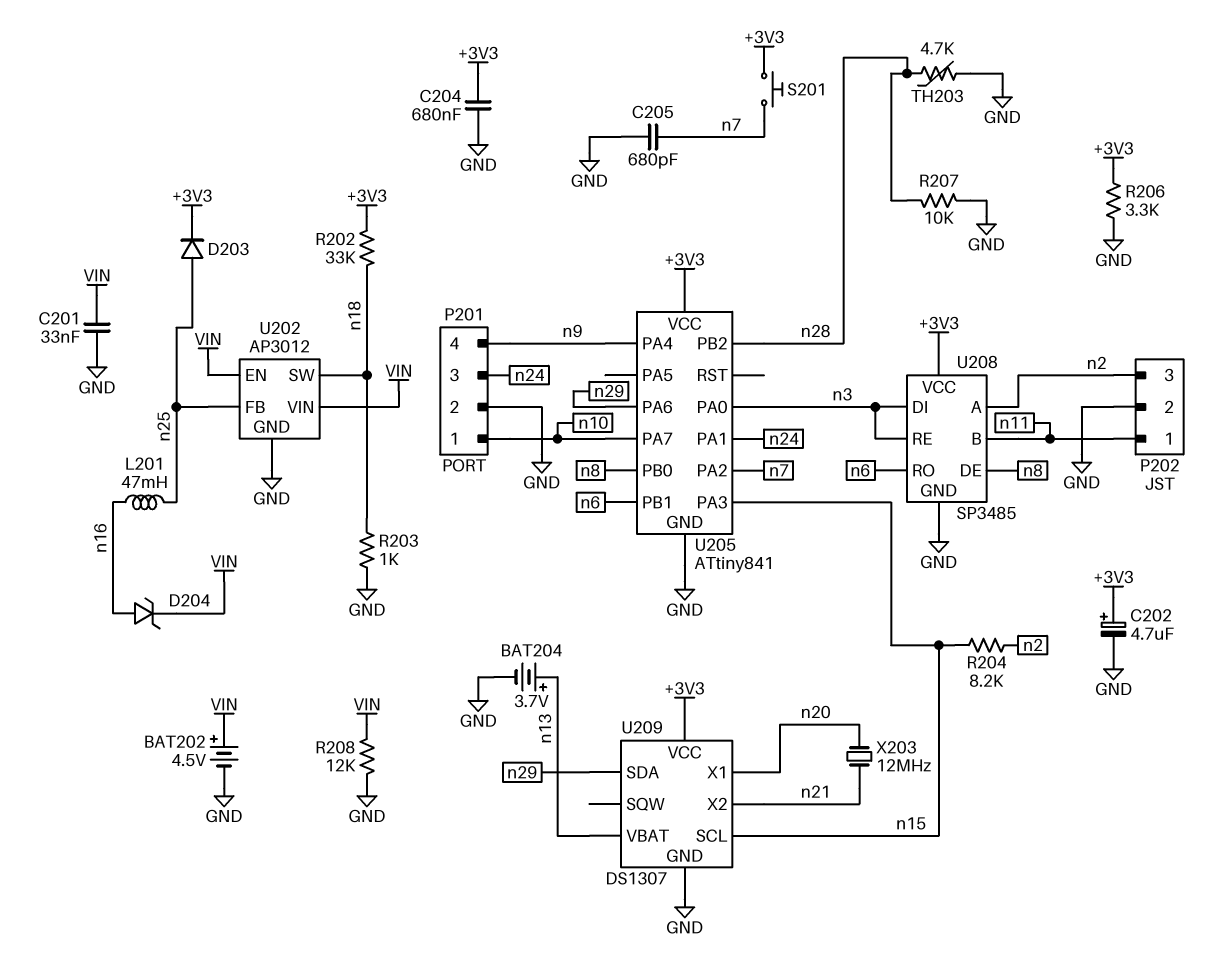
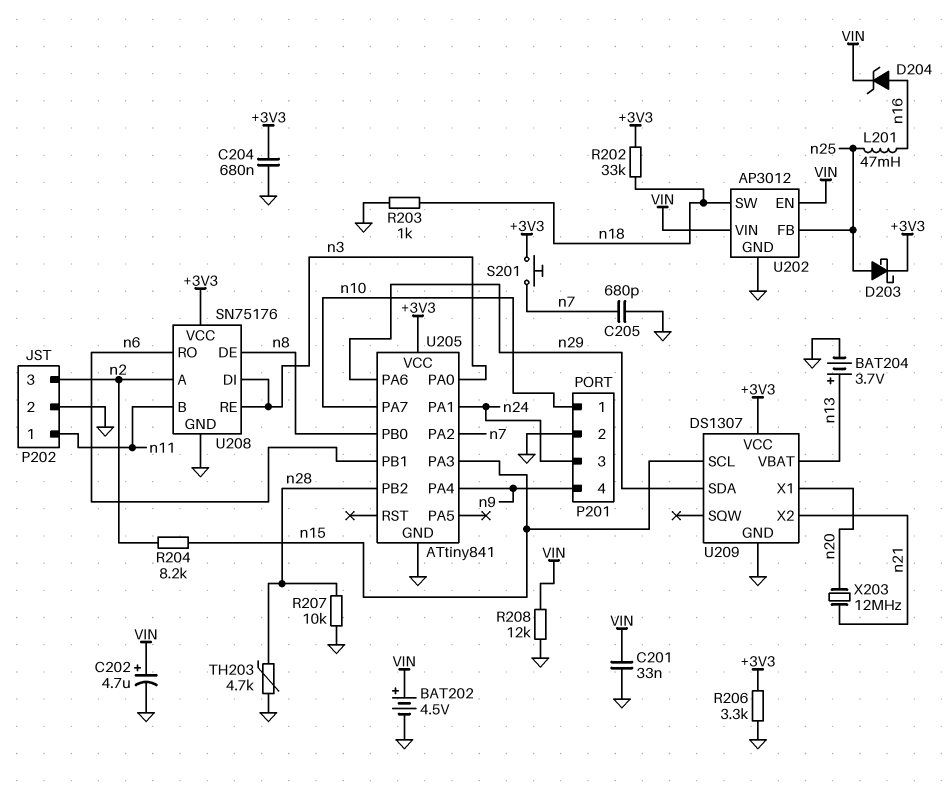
C202: 4.7uF (plus +3V3, minus GND) -> 4.7uF (plus VIN, minus GND)
D203: diode (A n25, K +3V3) -> schottky (A n25, K +3V3)
U208: SP3485 -> SN75176

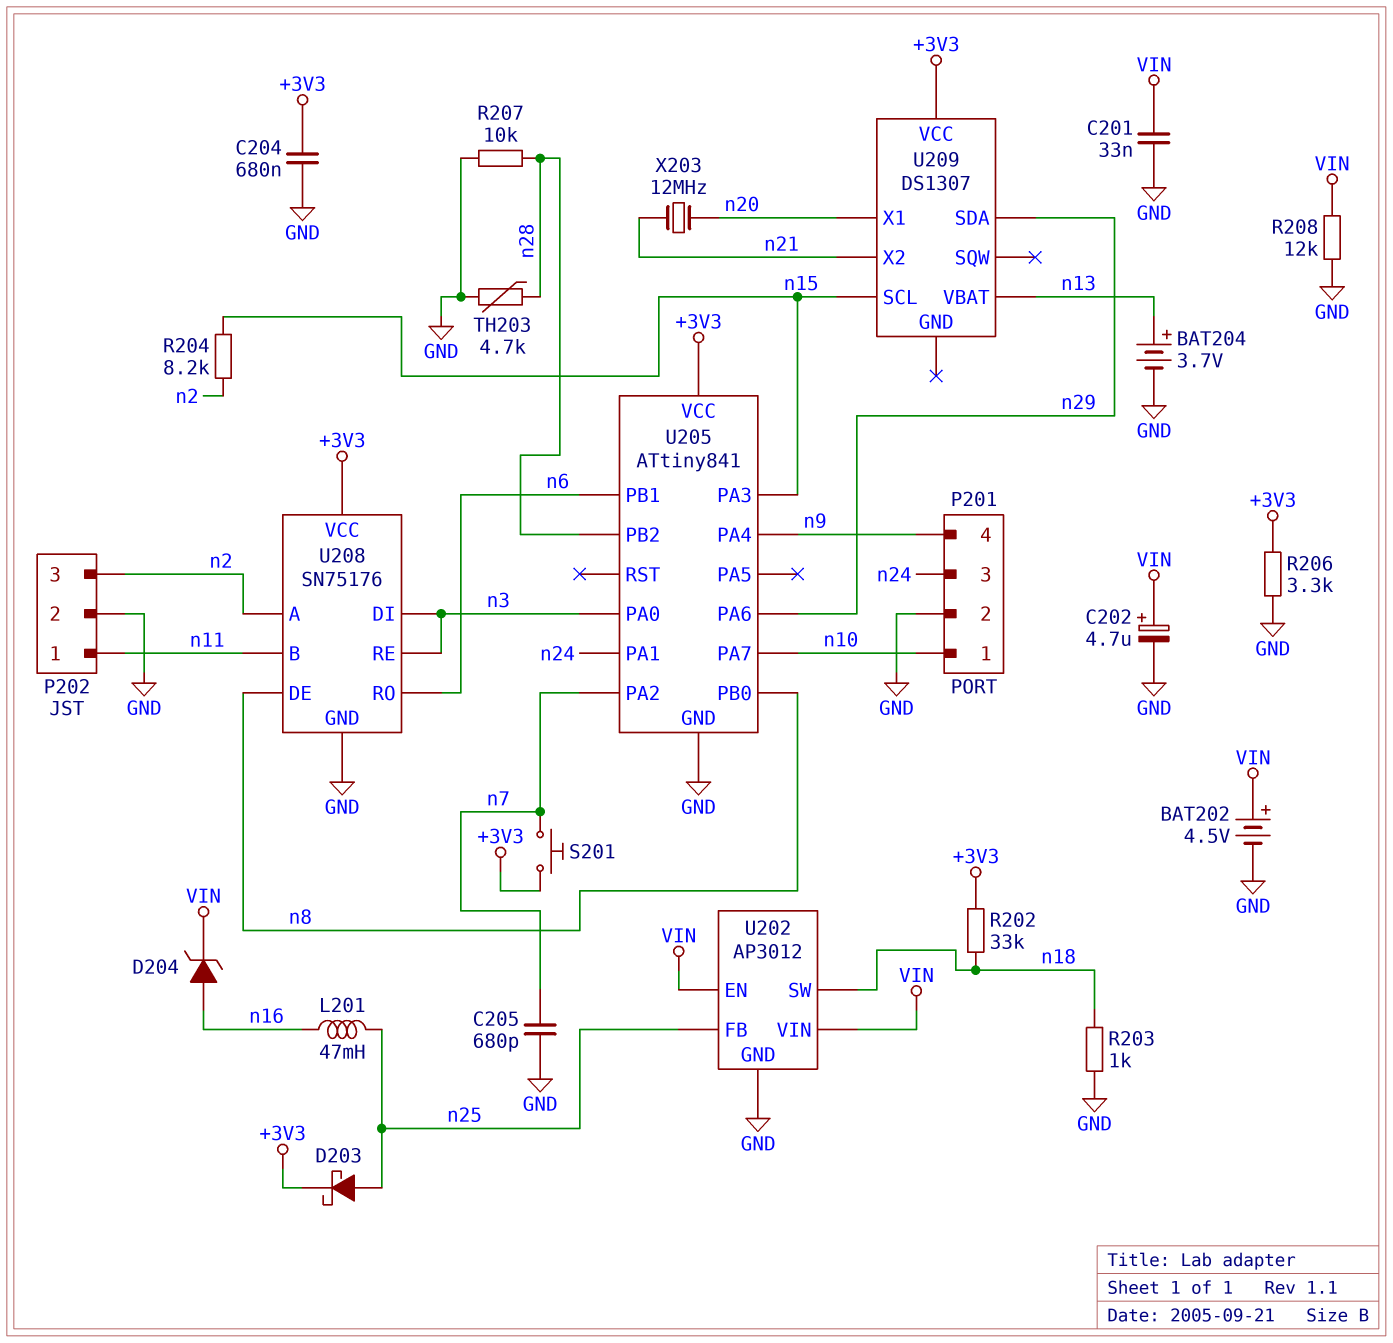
U209 pin GND: GND -> none

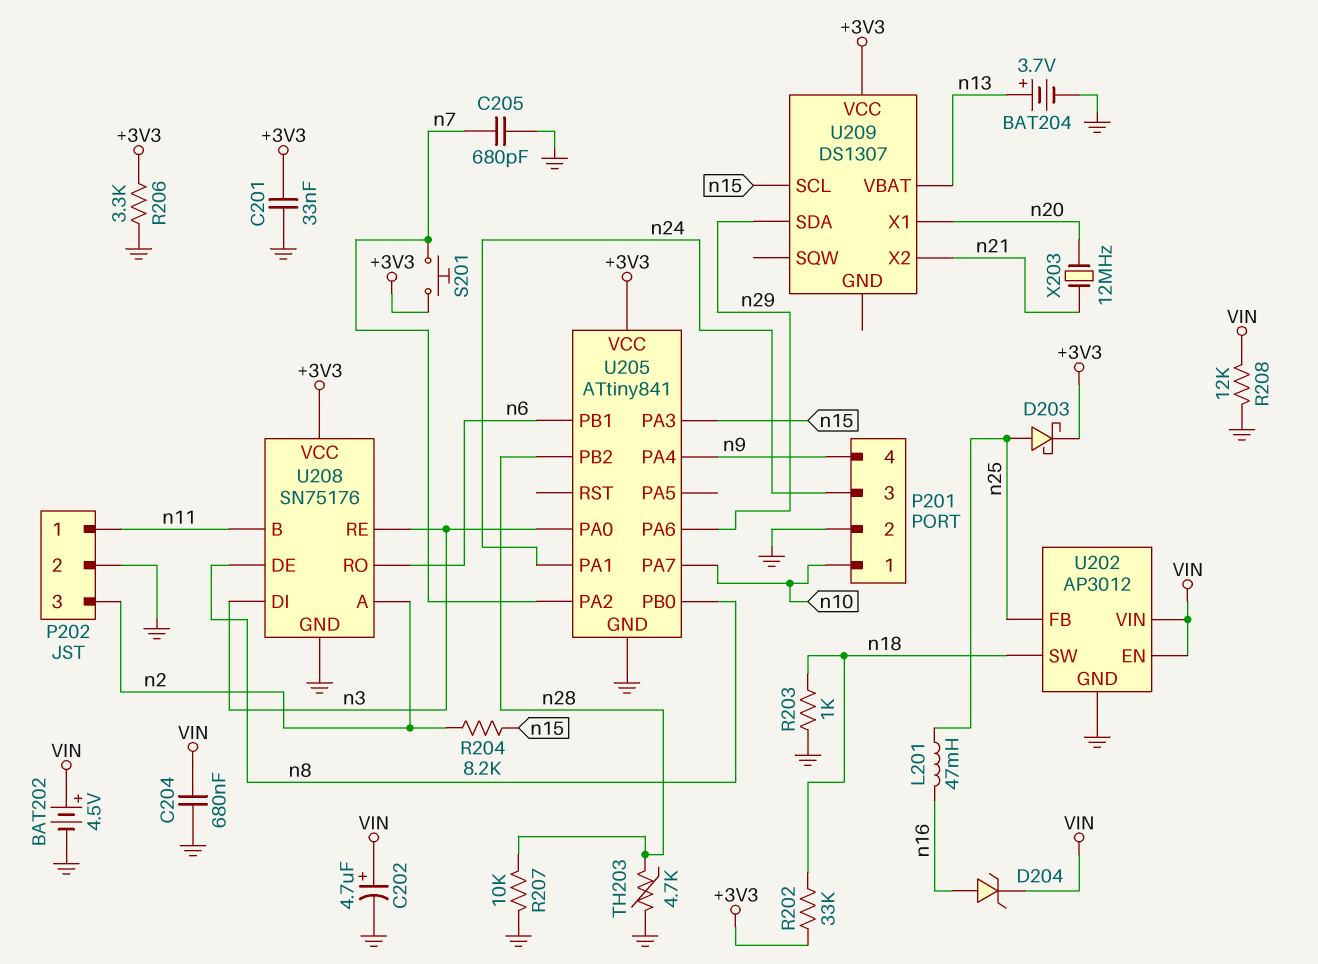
C201: 33nF (GND, VIN) -> 33nF (+3V3, GND)
C204: 680nF (+3V3, GND) -> 680nF (GND, VIN)

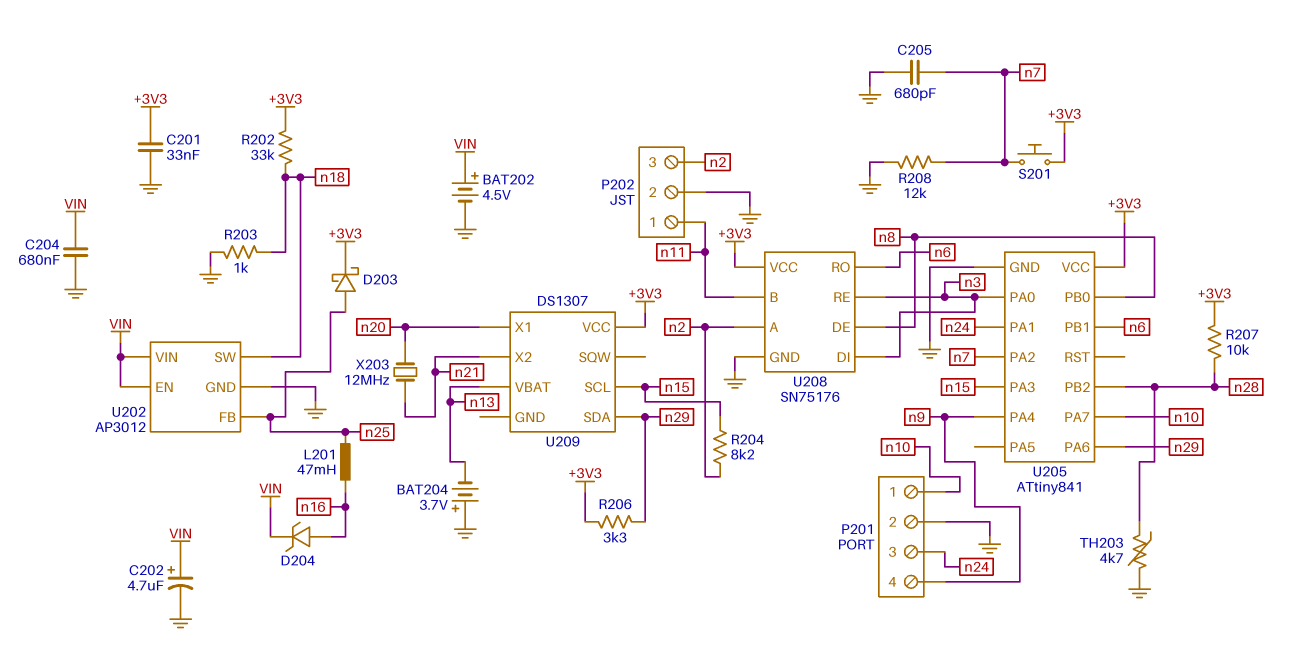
BAT204: 3.7V (plus n13, minus GND) -> 3.7V (plus GND, minus n13)
R206: 3.3k (+3V3, GND) -> 3.3k (+3V3, n29)
R207: 10k (GND, n28) -> 10k (+3V3, n28)
R208: 12k (GND, VIN) -> 12k (GND, n7)

